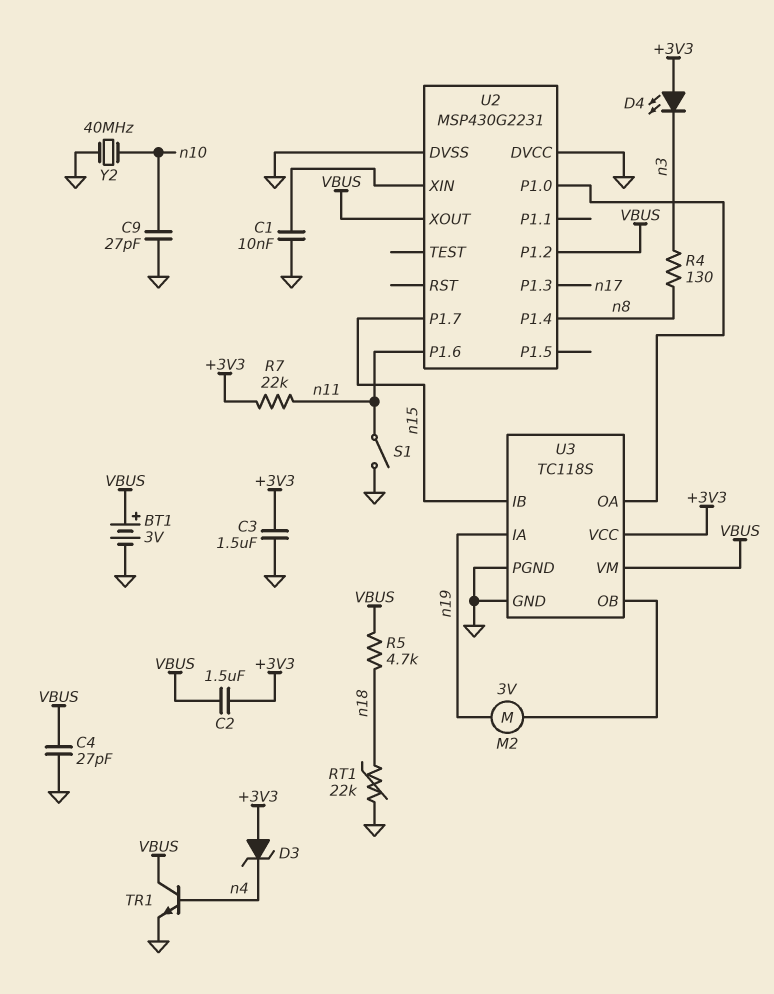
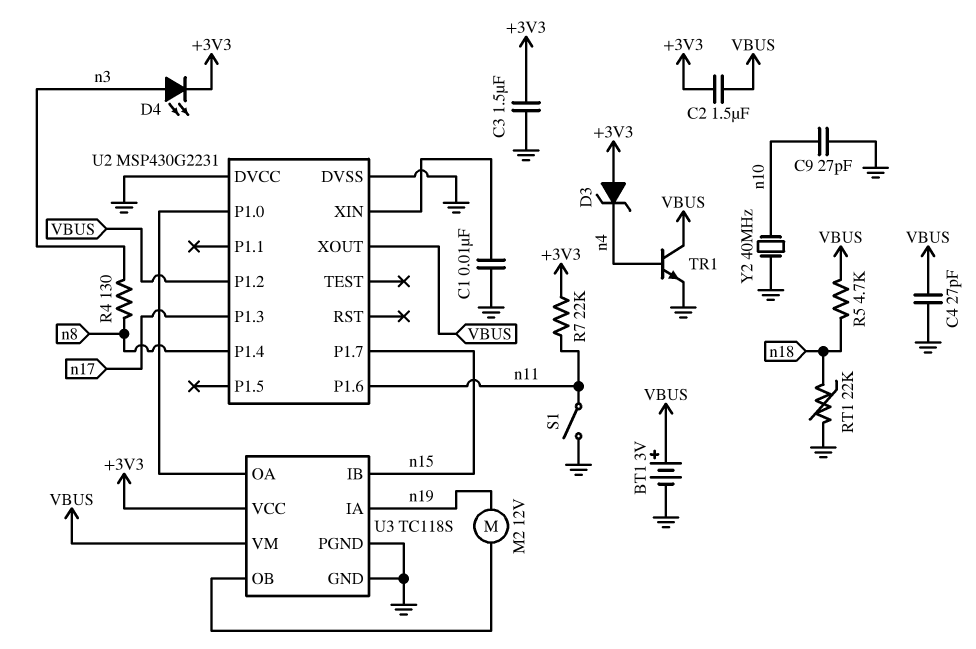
D4: LED (A +3V3, K n3) -> LED (A n3, K +3V3)
M2: motor 3V (U3/OB, n19) -> motor 12V (U3/OB, n19)

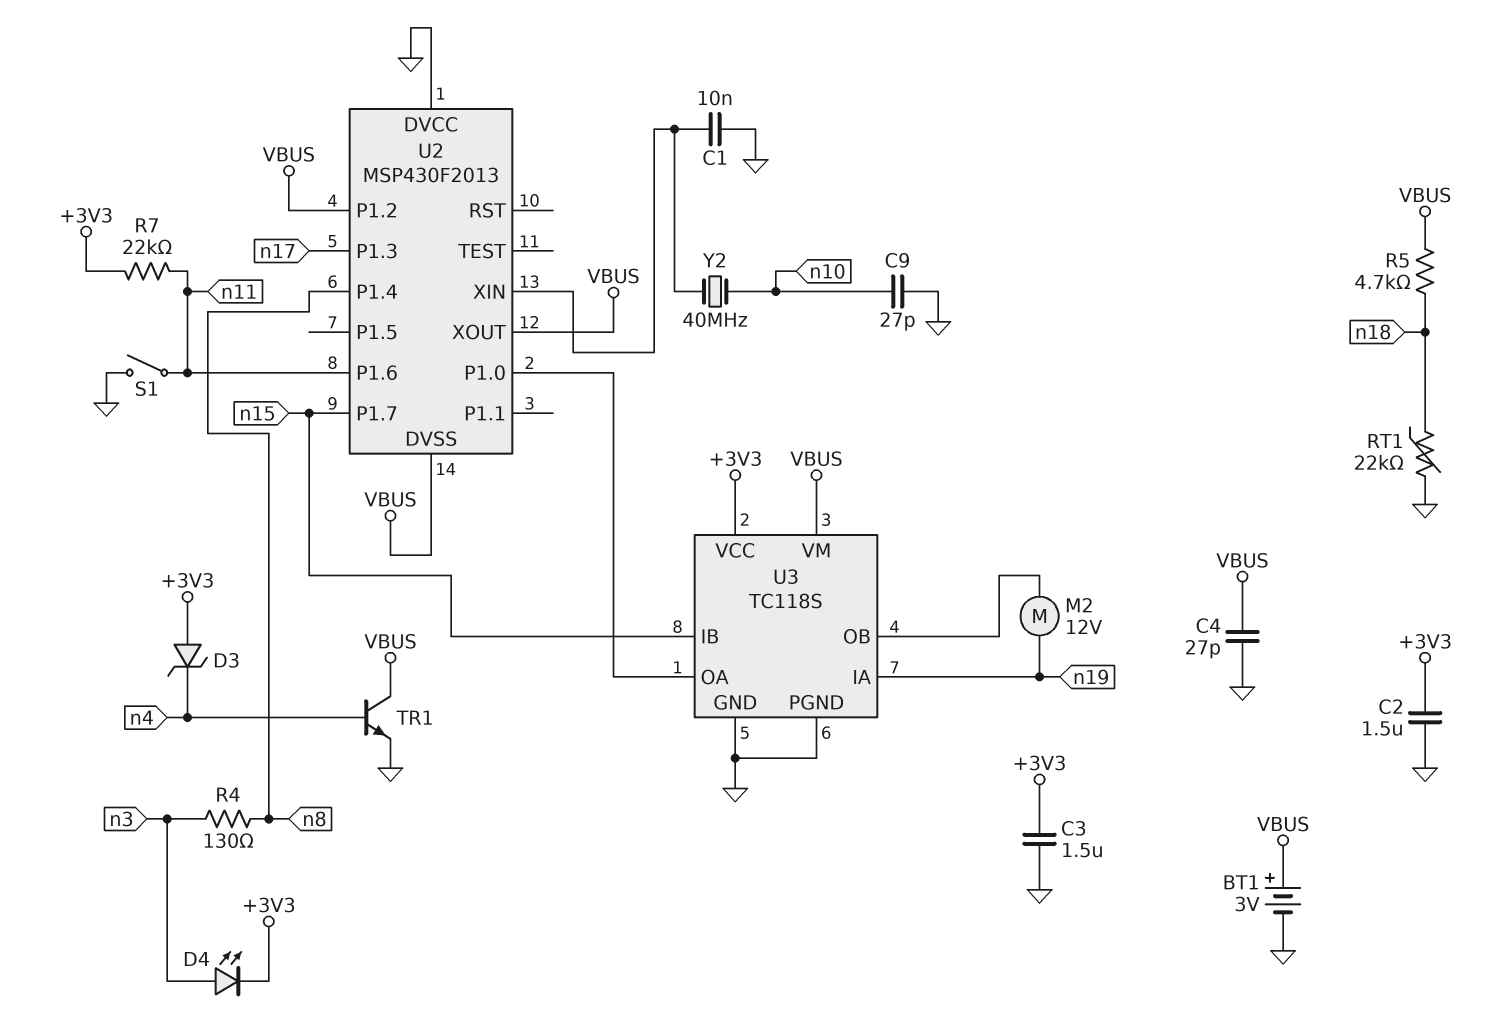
C2: 1.5uF (+3V3, VBUS) -> 1.5uF (+3V3, GND)
U2: MSP430G2231 -> MSP430F2013
U2 pin DVSS: GND -> VBUS
Y2: 40MHz (GND, n10) -> 40MHz (U2/XIN, n10)

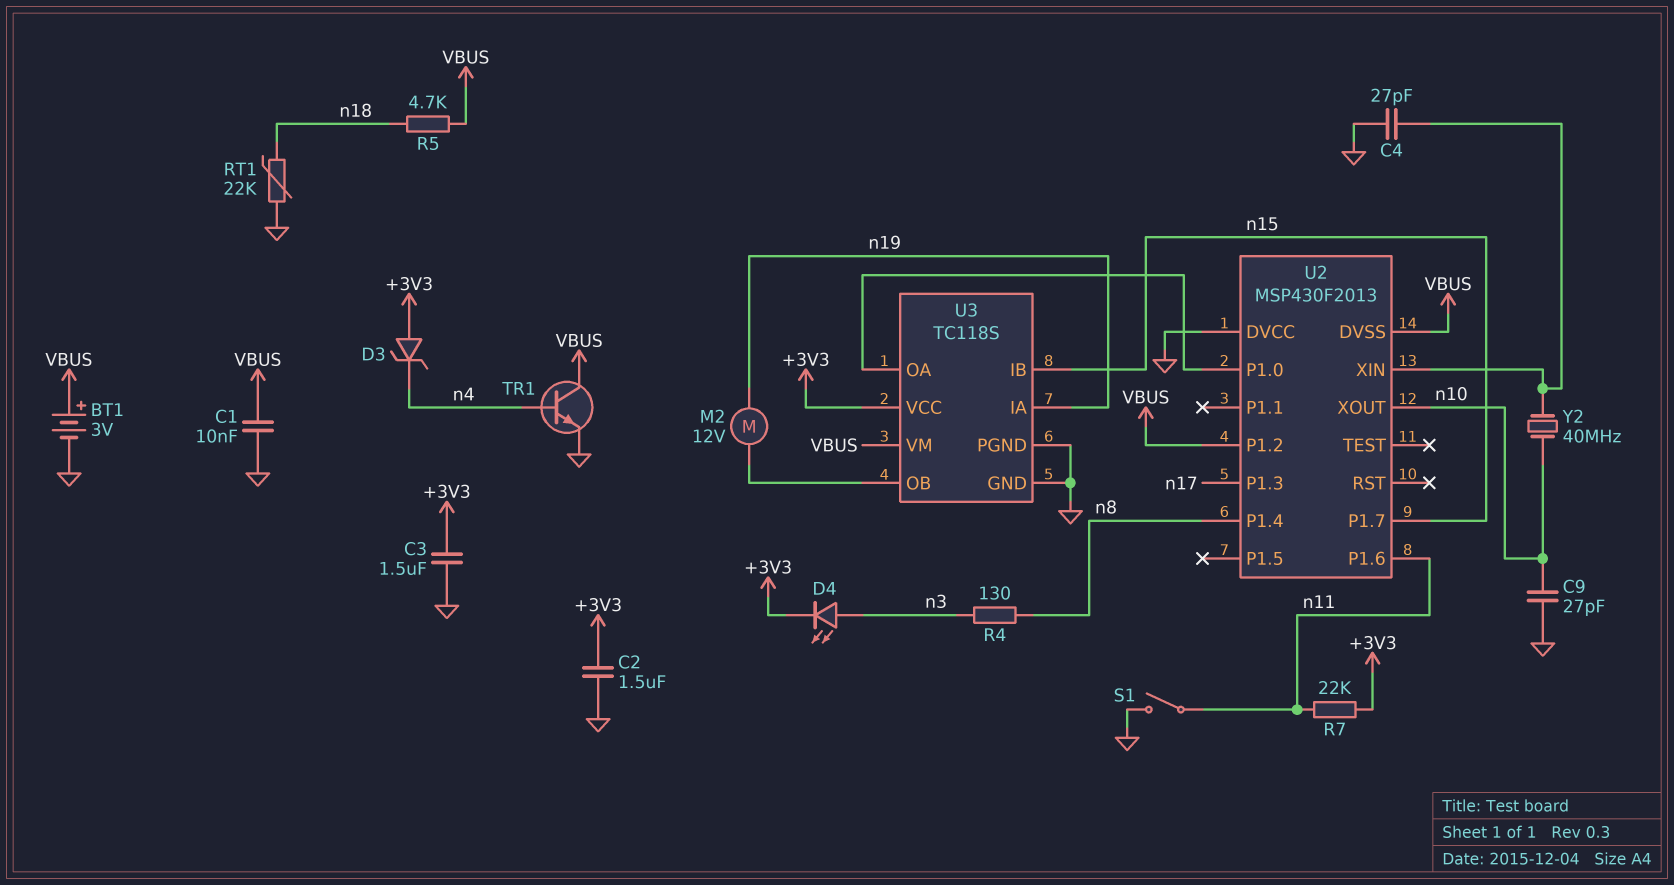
C1: 10nF (GND, U2/XIN) -> 10nF (GND, VBUS)
C4: 27pF (GND, VBUS) -> 27pF (GND, U2/XIN)
U2 pin XOUT: VBUS -> n10

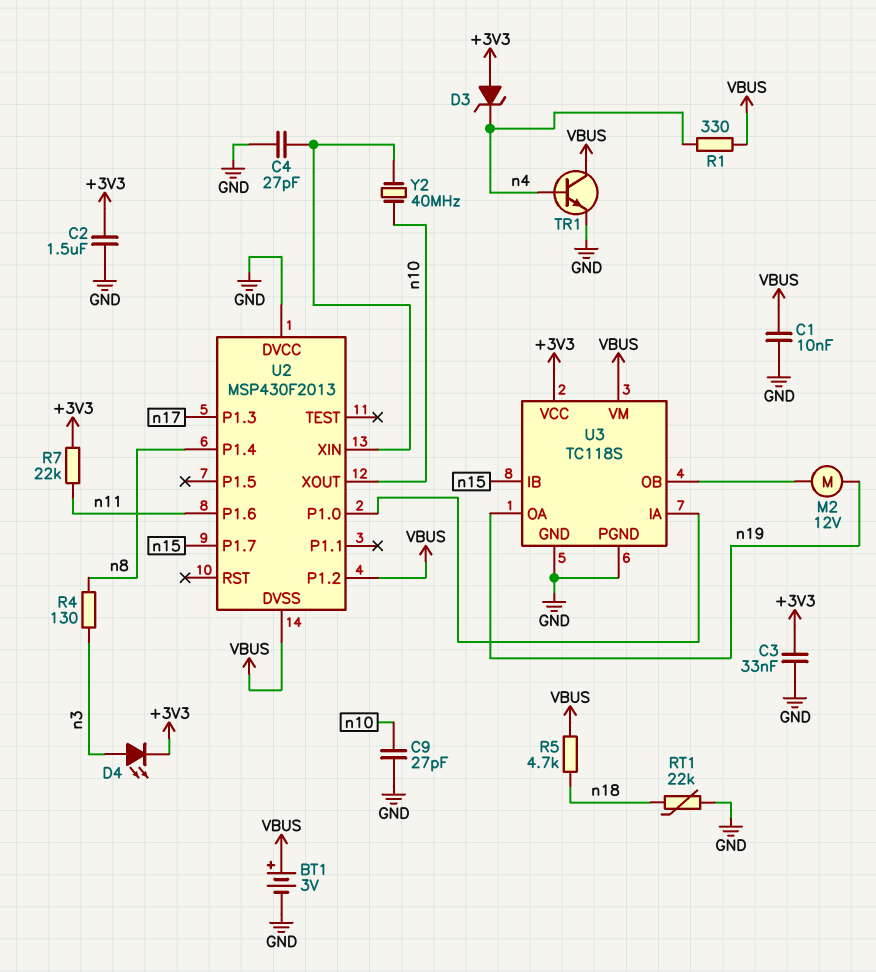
C3: 1.5uF (+3V3, GND) -> 33nF (+3V3, GND)
R1: none -> 330 (VBUS, n4)
S1: switch (GND, n11) -> none
U3 pin IA: n19 -> U2/P1.0
U3 pin OA: U2/P1.0 -> n19

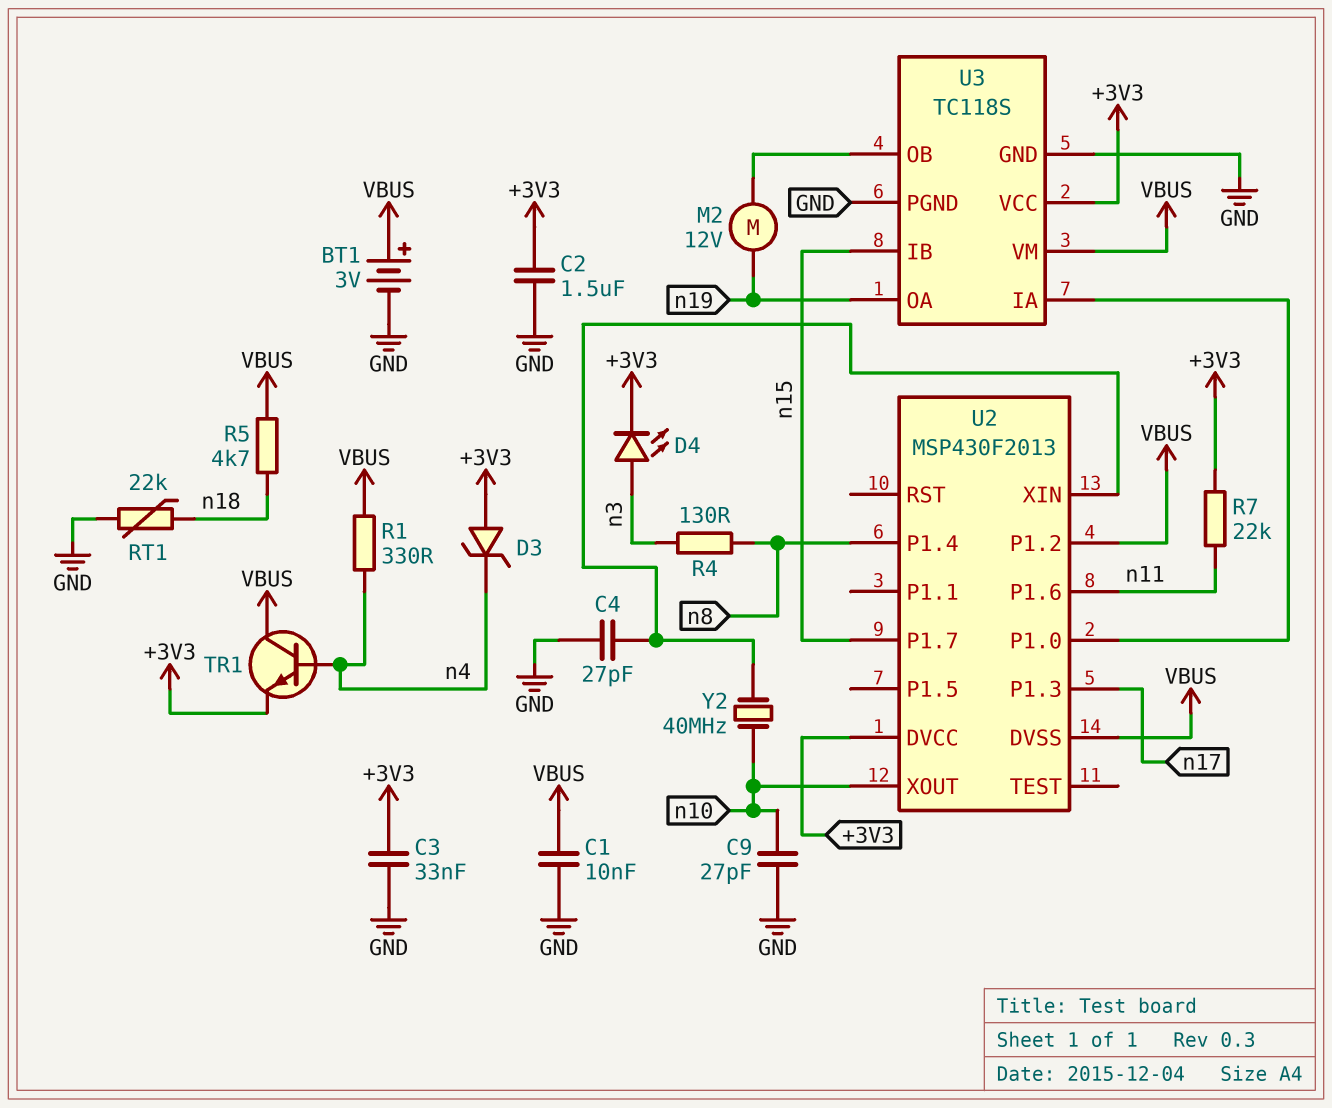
TR1: NPN (B n4, C VBUS, E GND) -> NPN (B n4, C VBUS, E +3V3)
U2 pin DVCC: GND -> +3V3

